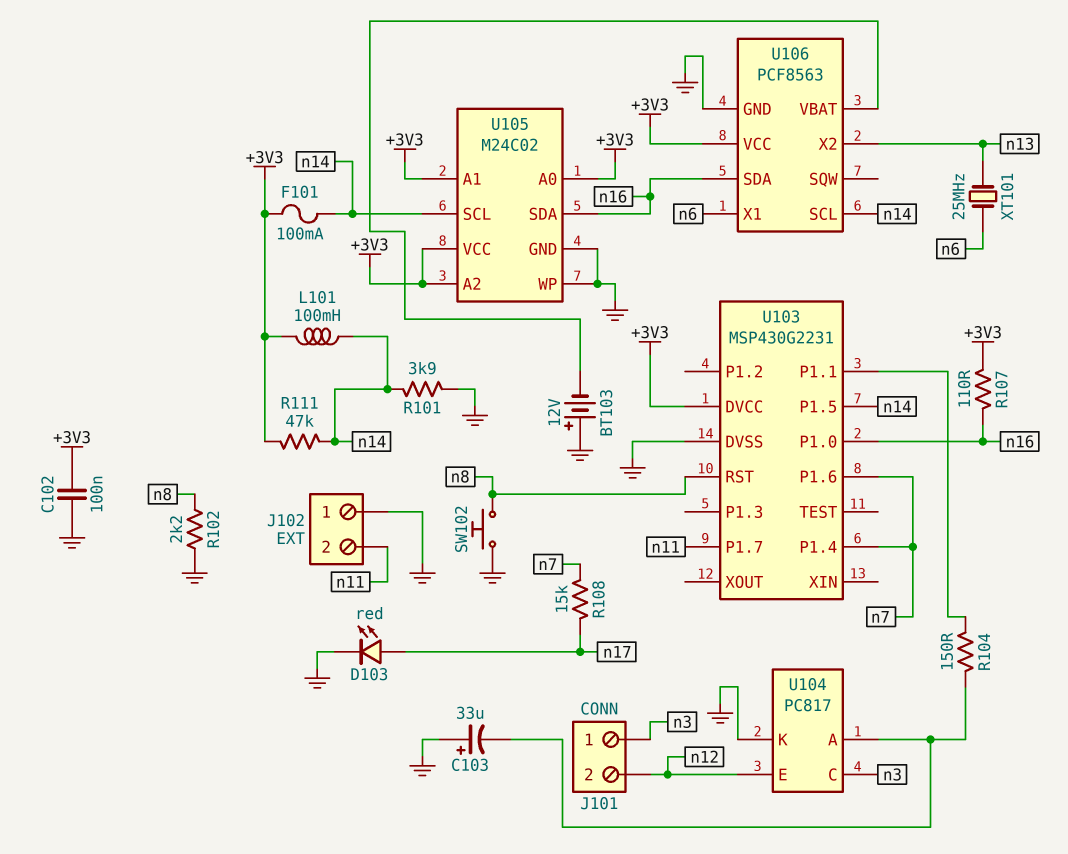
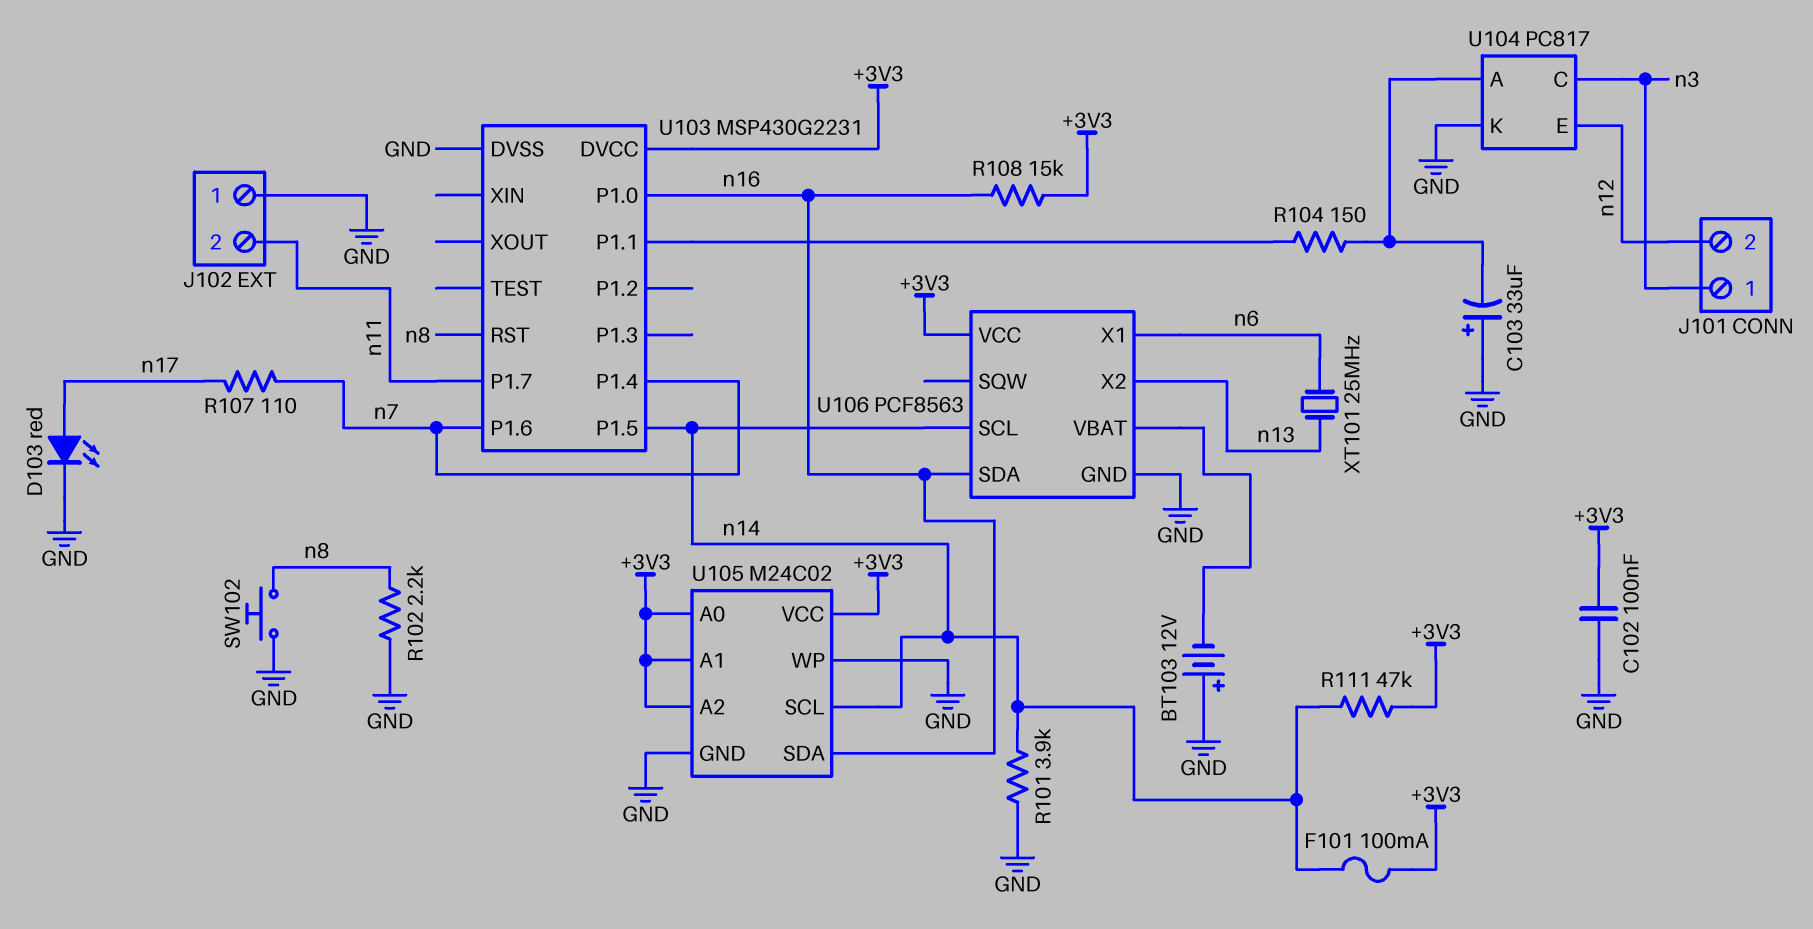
L101: 100mH (+3V3, n14) -> none
R107: 110 (+3V3, n16) -> 110 (n7, n17)
R108: 15k (n7, n17) -> 15k (+3V3, n16)

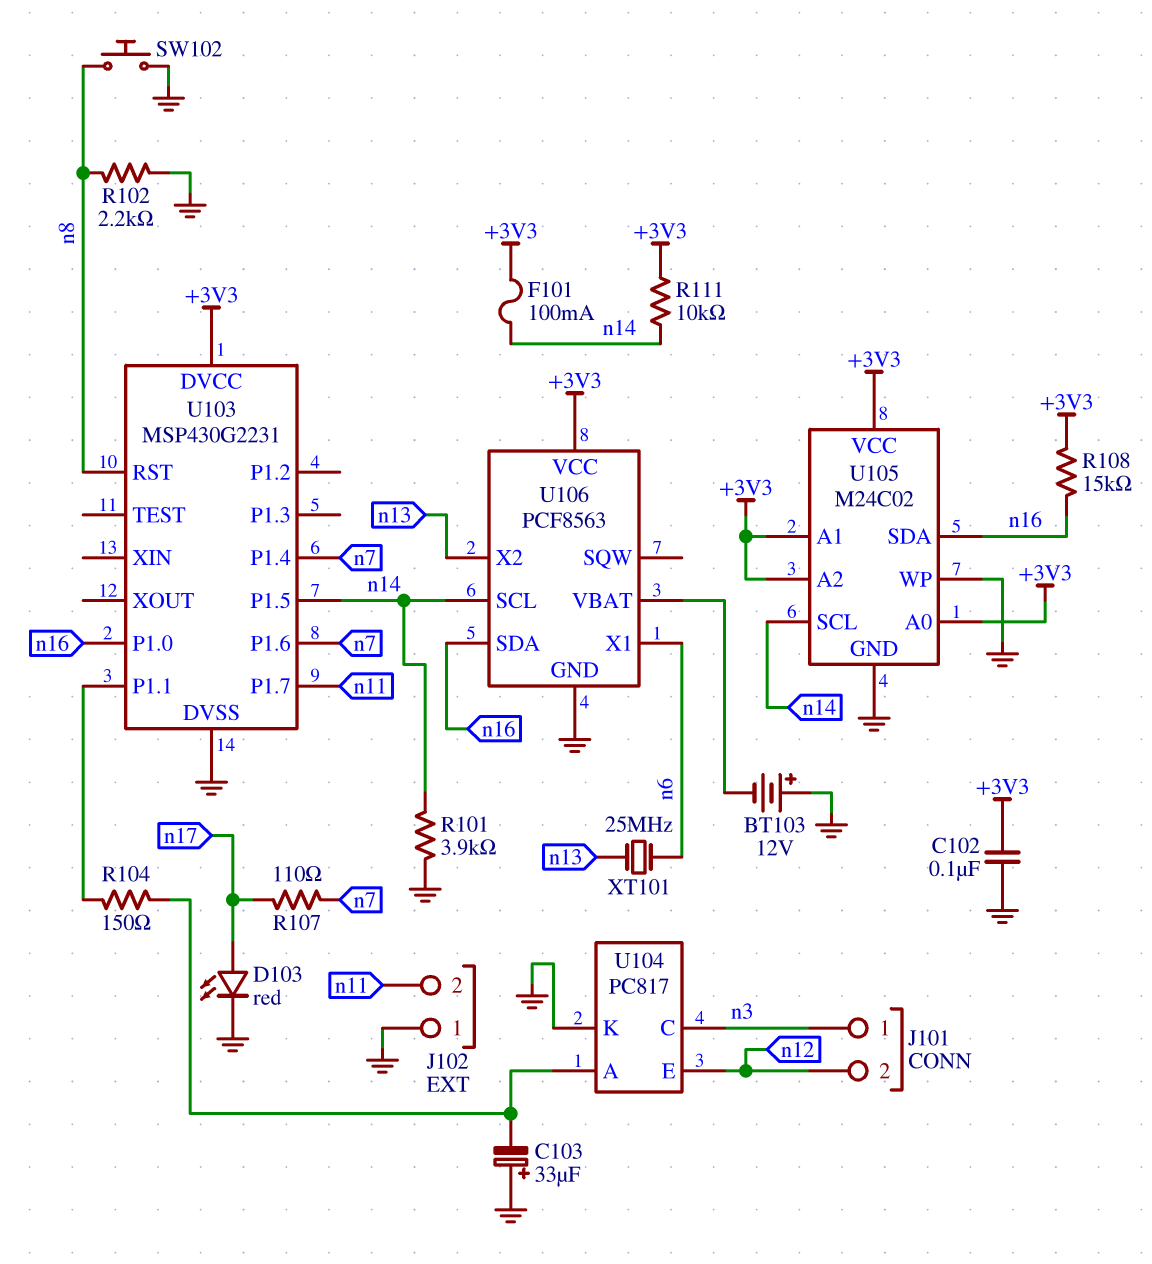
R111: 47k (+3V3, n14) -> 10k (+3V3, n14)

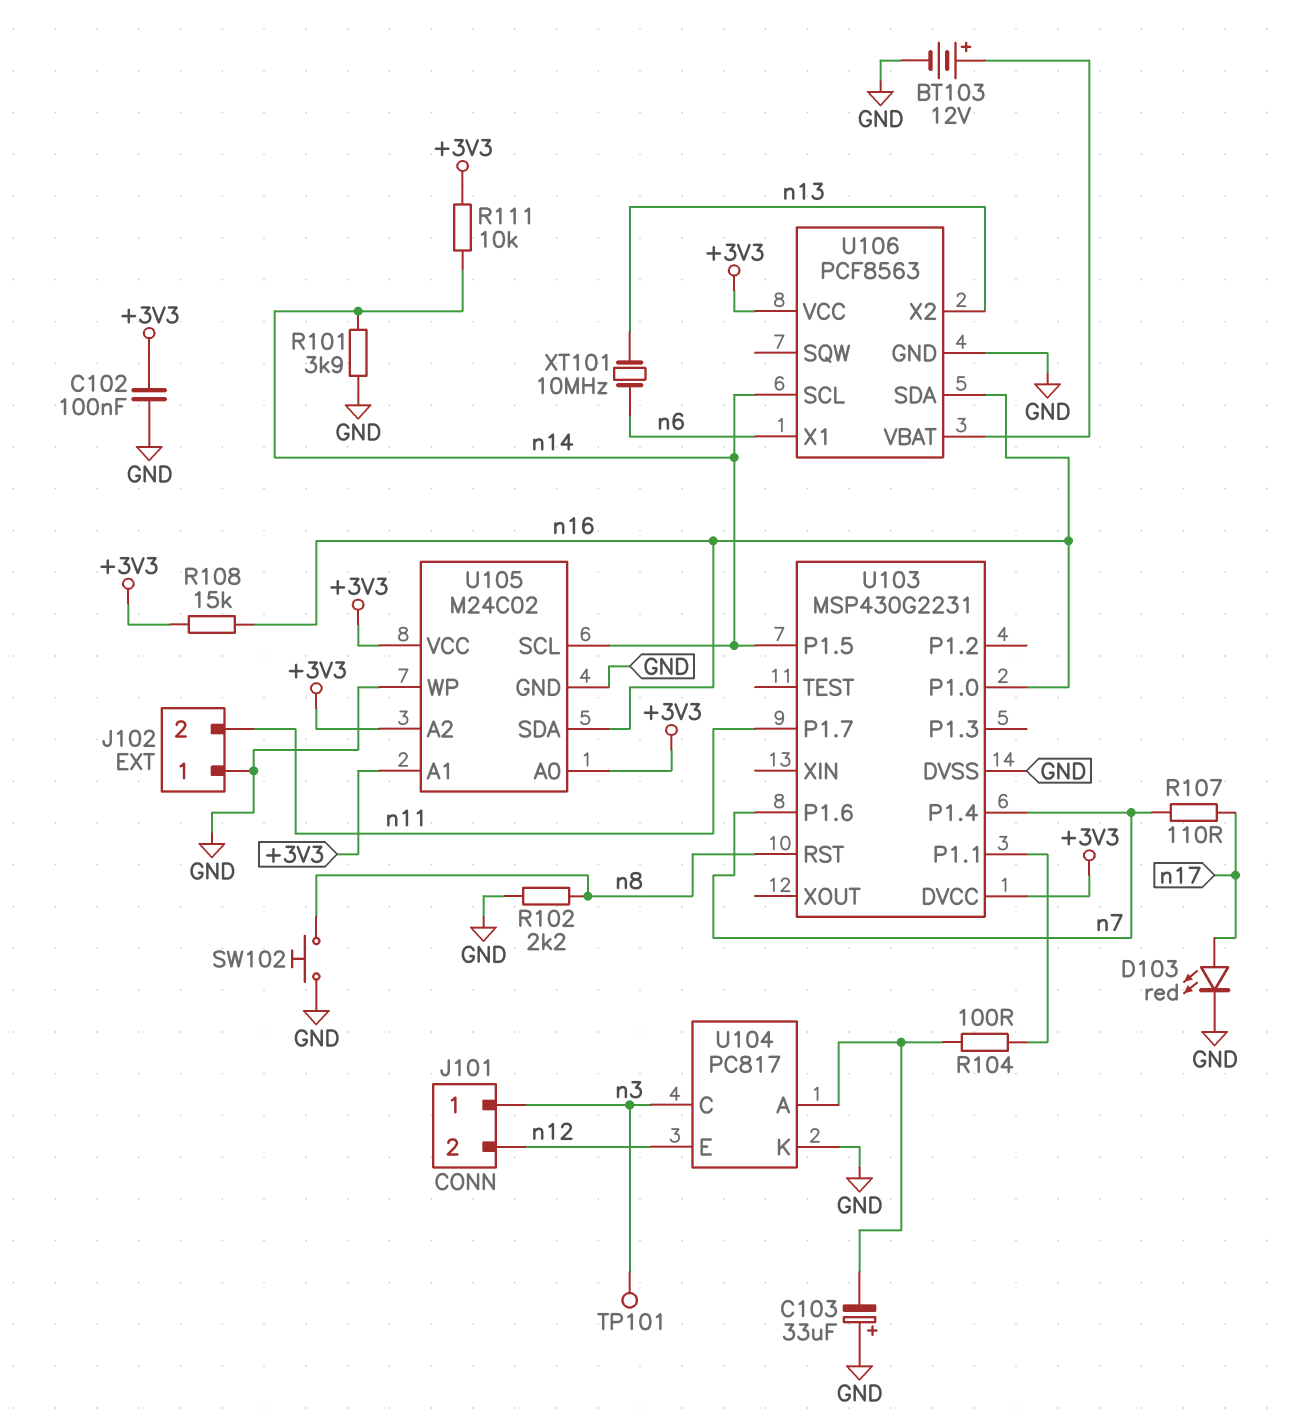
BT103: 12V (plus GND, minus U106/VBAT) -> 12V (plus U106/VBAT, minus GND)
F101: 100mA (+3V3, n14) -> none
R104: 150 (U103/P1.1, U104/A) -> 100 (U103/P1.1, U104/A)
TP101: none -> test point (n3)
XT101: 25MHz (n6, n13) -> 10MHz (n6, n13)

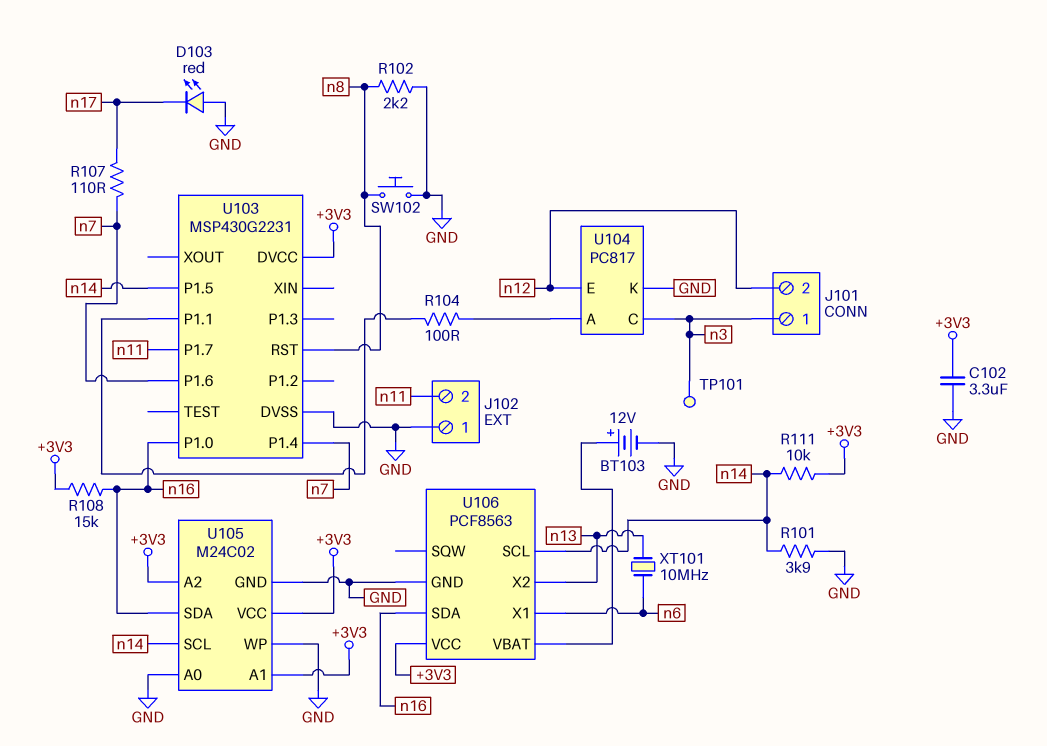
C102: 100nF (+3V3, GND) -> 3.3uF (+3V3, GND)
C103: 33uF (plus GND, minus U104/A) -> none
D103: LED red (A n17, K GND) -> LED red (A GND, K n17)
U105 pin A0: +3V3 -> GND

